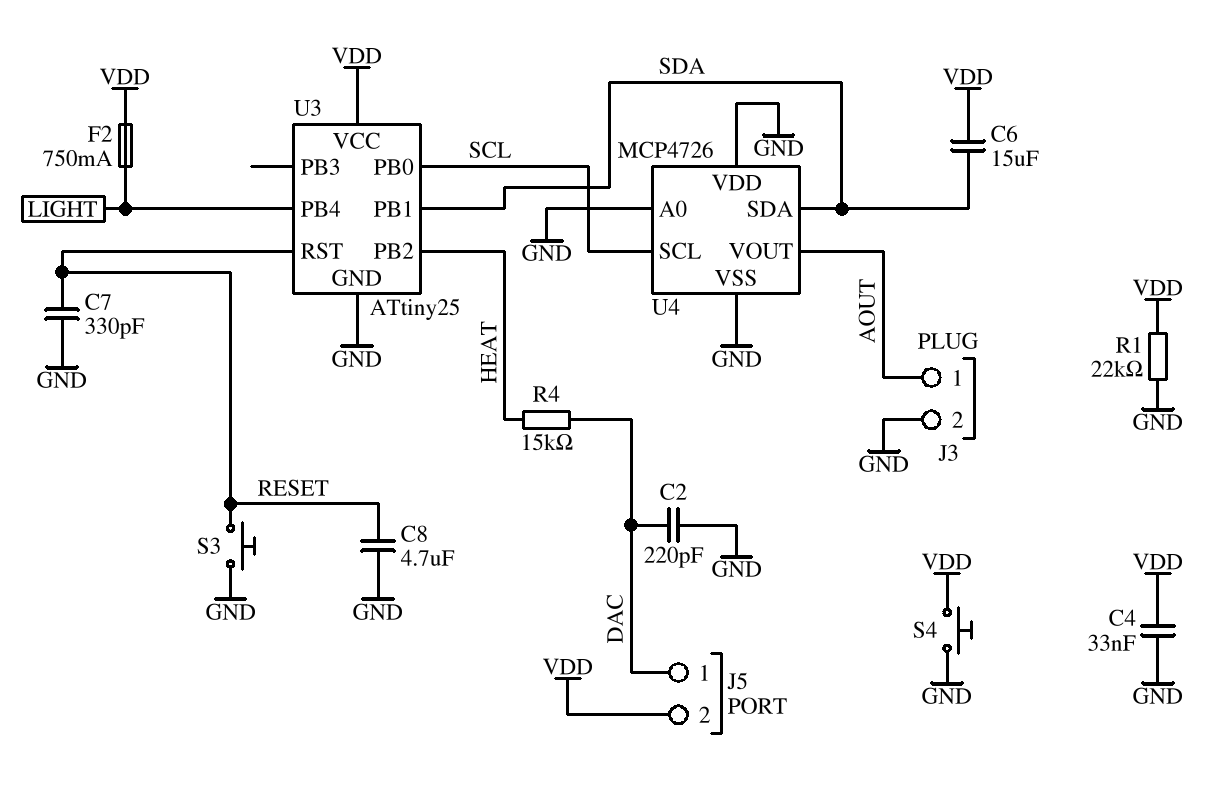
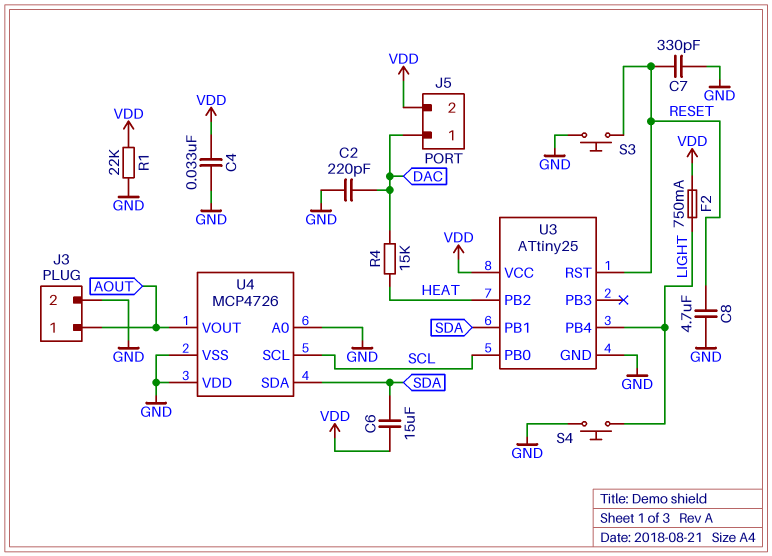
S4: button (GND, VDD) -> button (GND, LIGHT)

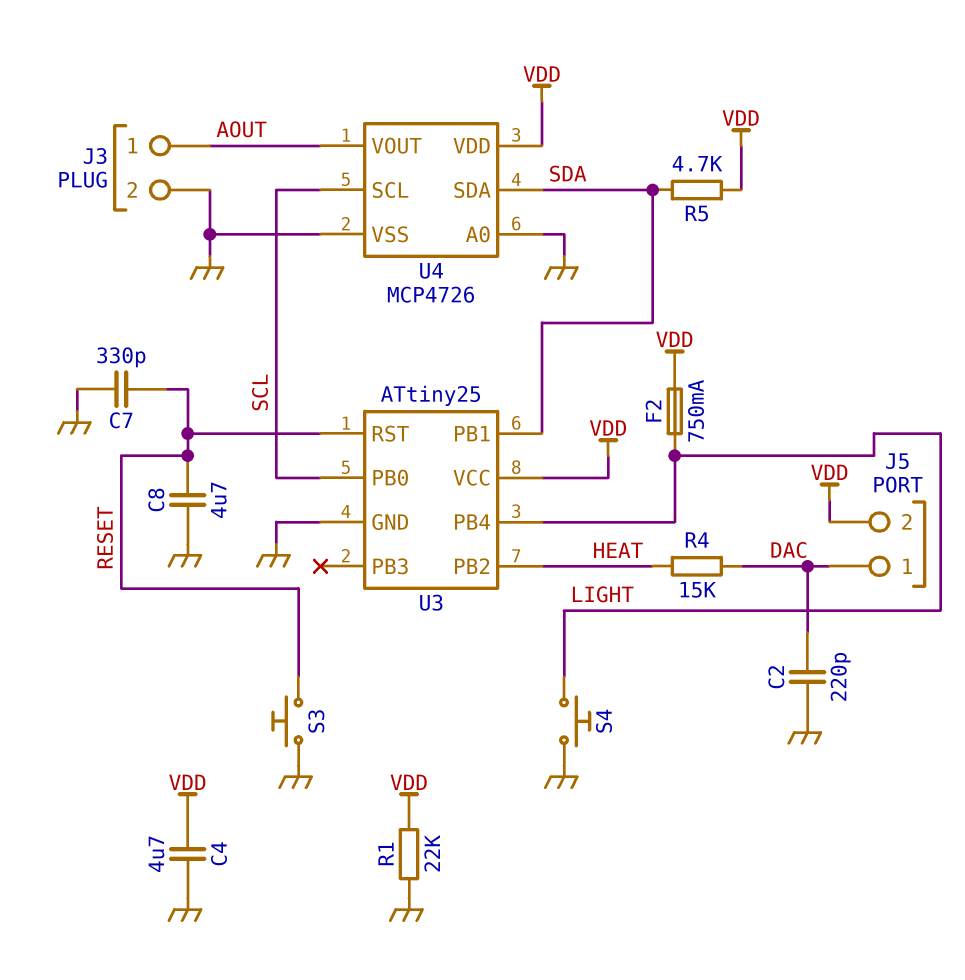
C4: 33nF (GND, VDD) -> 4.7uF (GND, VDD)
C6: 15uF (SDA, VDD) -> none
R5: none -> 4.7k (SDA, VDD)
U4 pin VDD: GND -> VDD

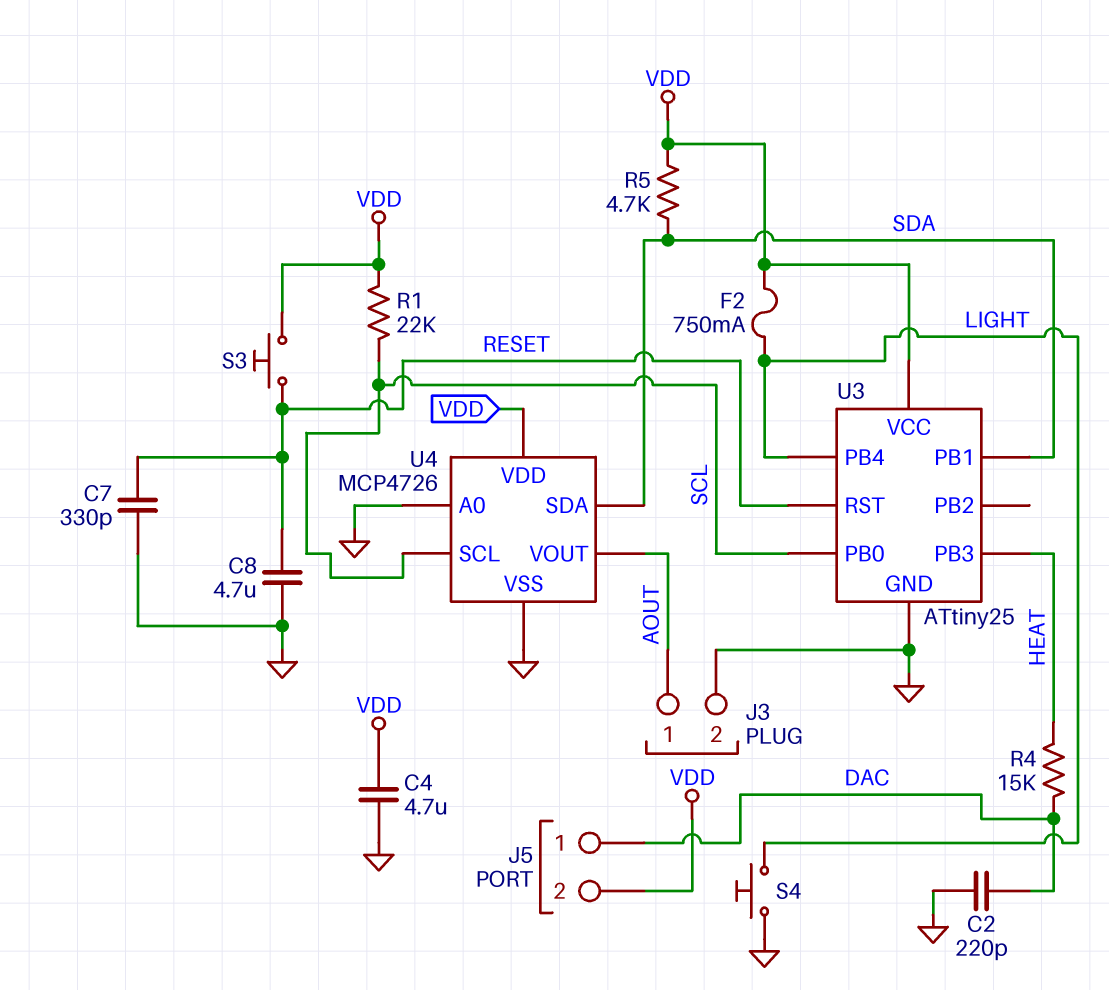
R1: 22k (GND, VDD) -> 22k (SCL, VDD)
S3: button (GND, RESET) -> button (RESET, VDD)
U3 pin PB2: HEAT -> none
U3 pin PB3: none -> HEAT

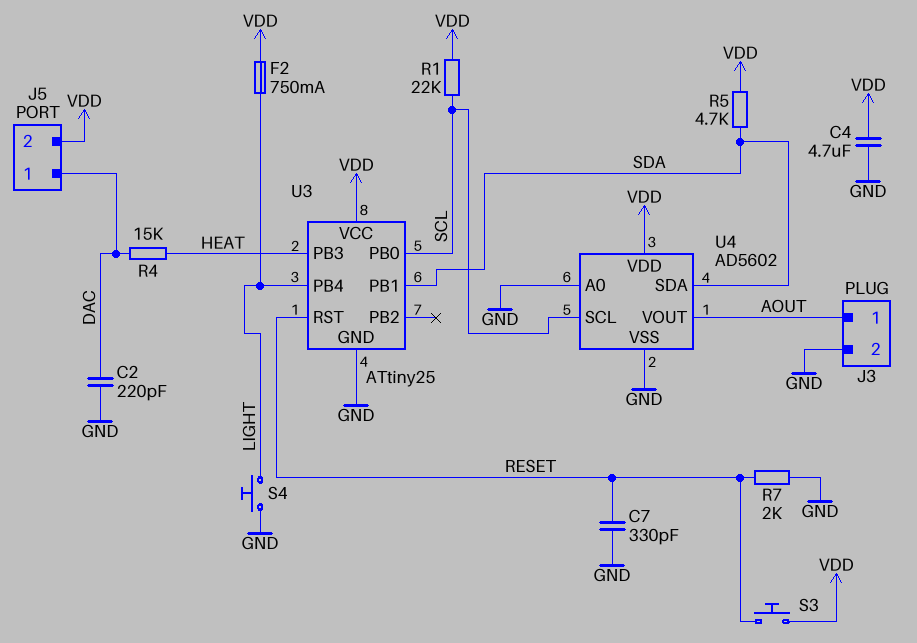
C8: 4.7uF (GND, RESET) -> none
R7: none -> 2k (GND, RESET)
U4: MCP4726 -> AD5602

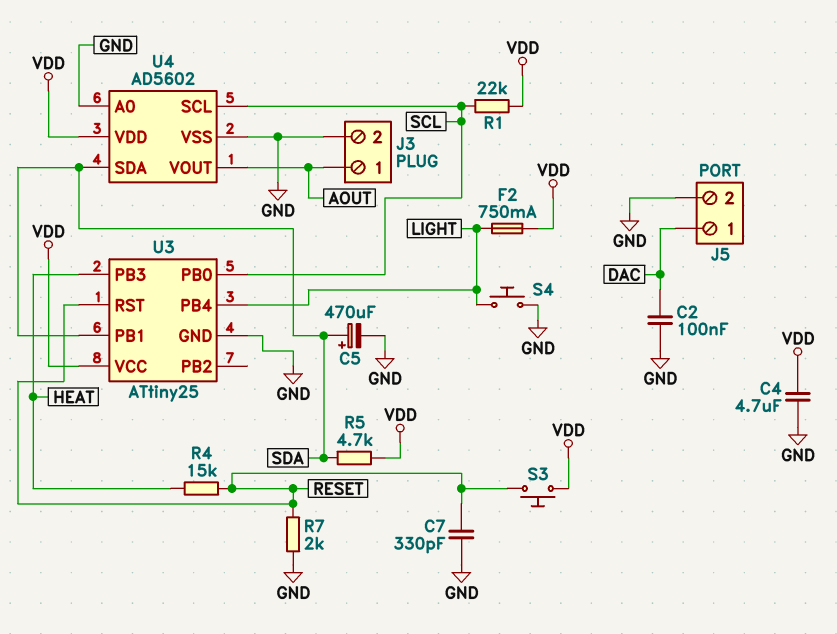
C2: 220pF (DAC, GND) -> 100nF (DAC, GND)
C5: none -> 470uF (plus SDA, minus GND)
J5 pin 2: VDD -> GND
R4: 15k (DAC, HEAT) -> 15k (HEAT, RESET)

